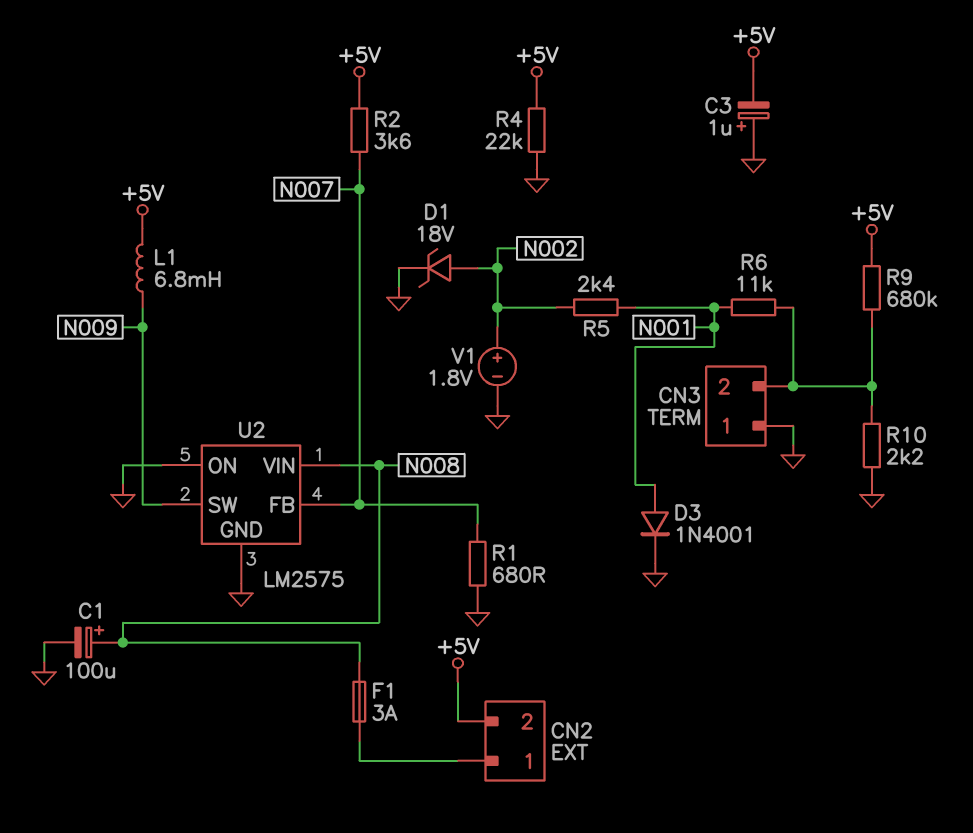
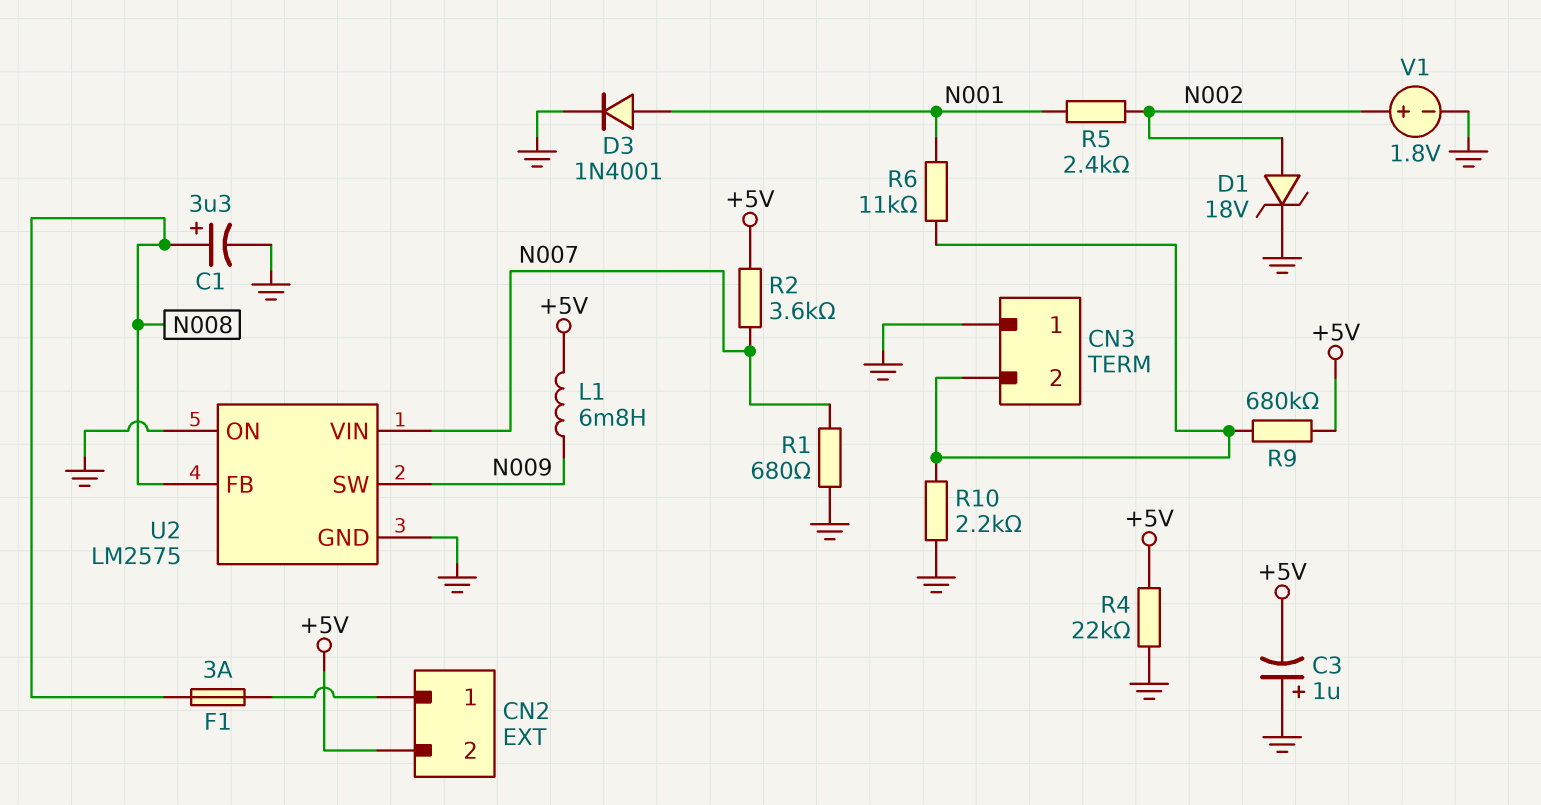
C1: 100uF (plus N008, minus GND) -> 3.3uF (plus N008, minus GND)
U2 pin FB: N007 -> N008
U2 pin VIN: N008 -> N007

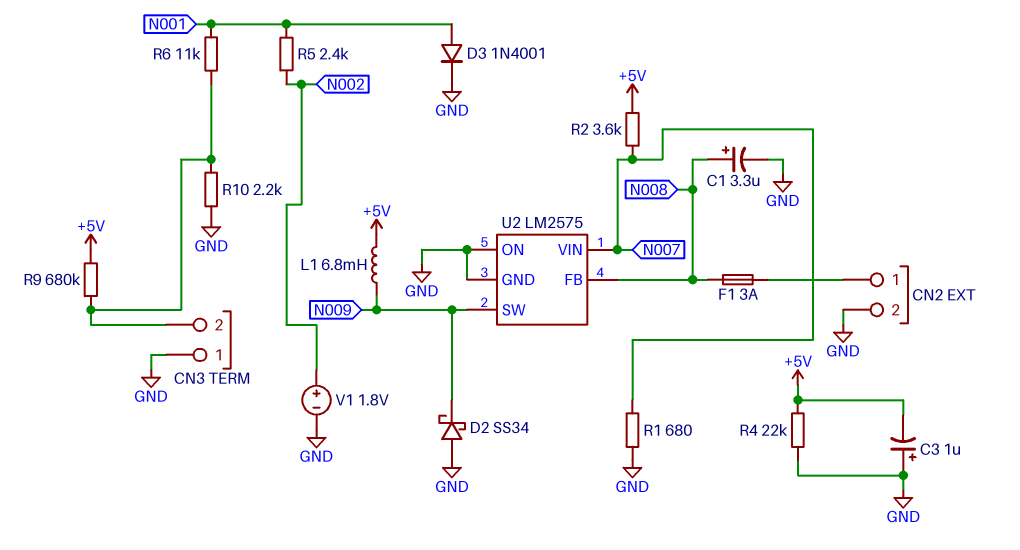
CN2 pin 2: +5V -> GND
D1: zener 18V (A N002, K GND) -> none
D2: none -> schottky SS34 (A GND, K N009)

